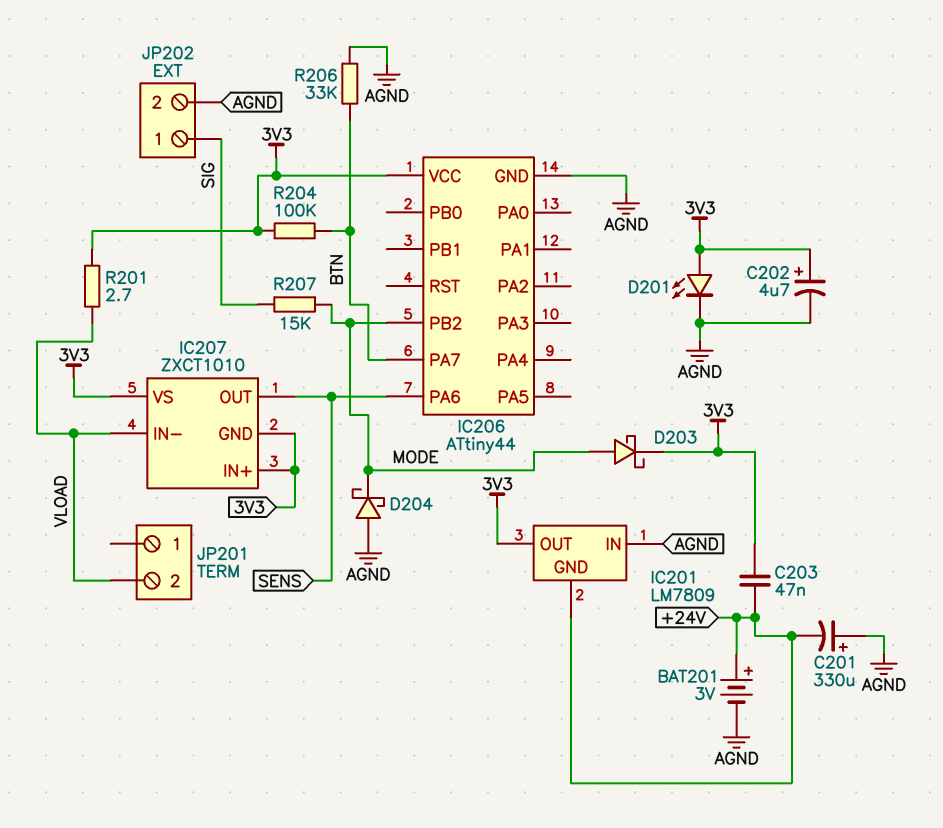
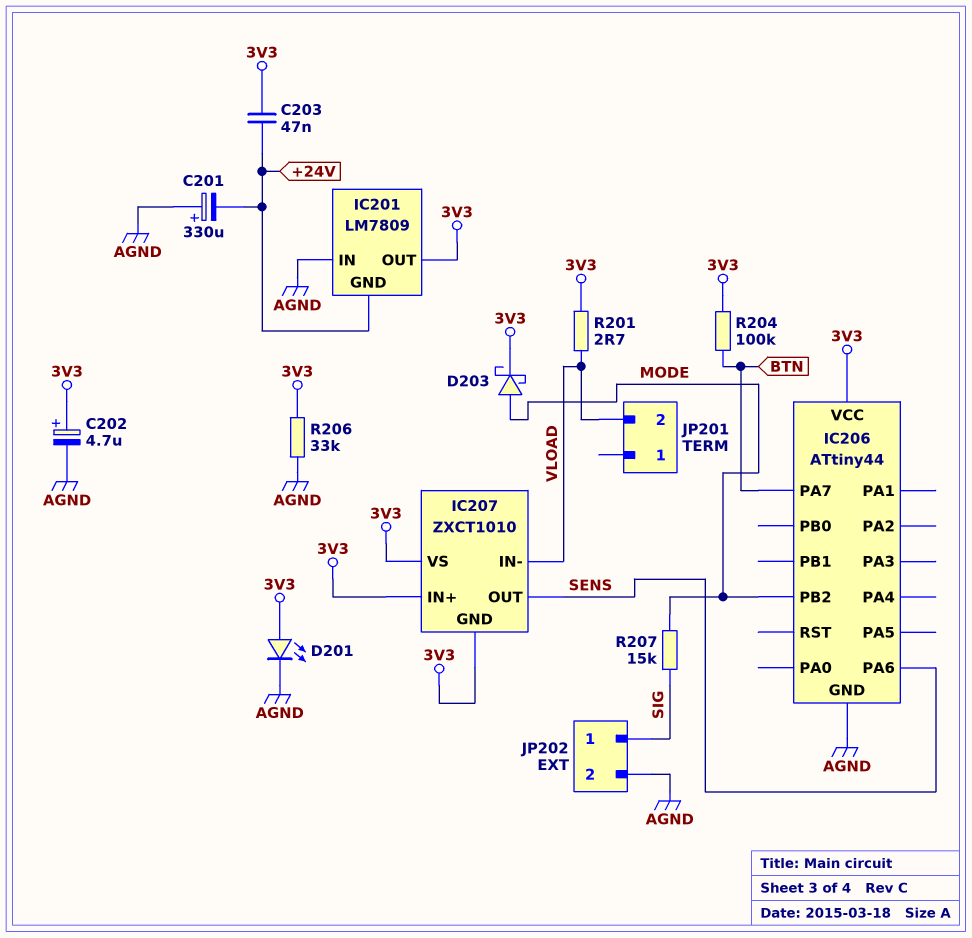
BAT201: 3V (plus +24V, minus AGND) -> none
D204: schottky (A AGND, K MODE) -> none
R206: 33k (AGND, BTN) -> 33k (3V3, AGND)

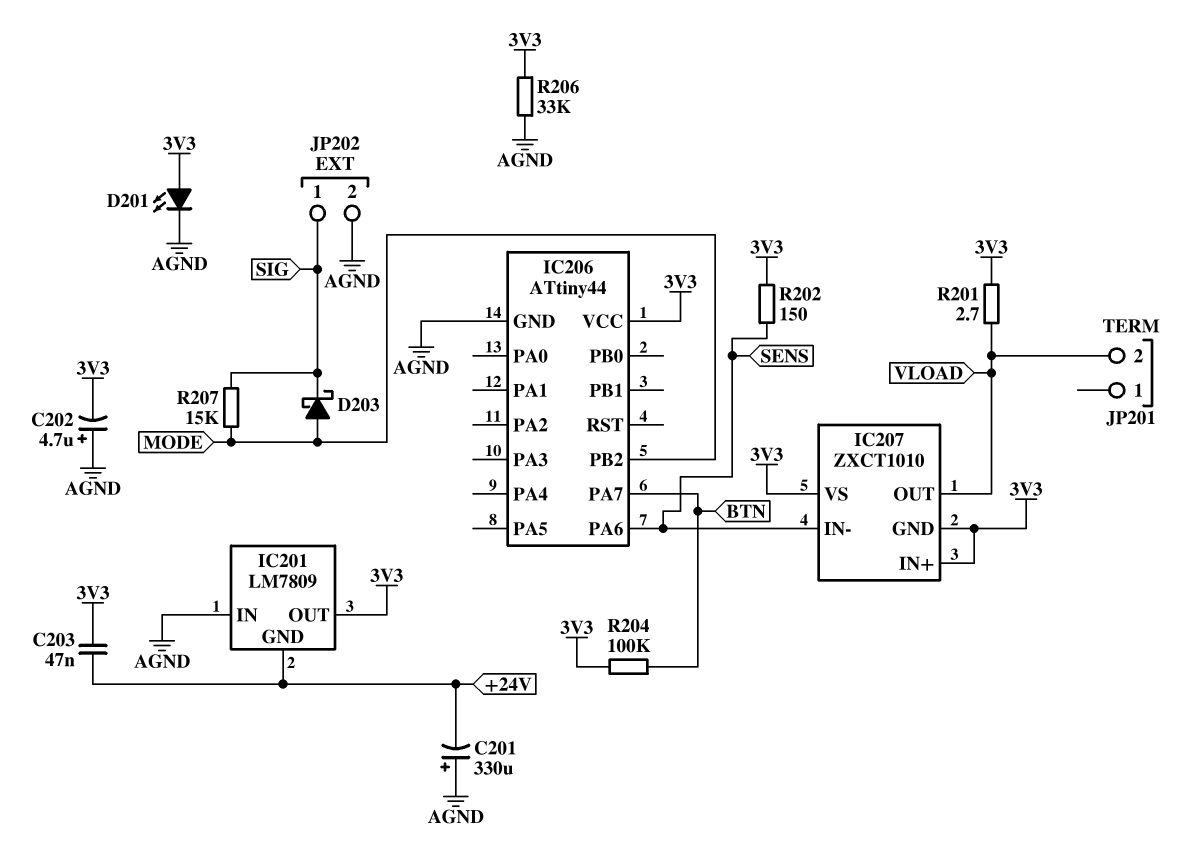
C202: 4.7uF (plus 3V3, minus AGND) -> 4.7uF (plus AGND, minus 3V3)
D203: schottky (A MODE, K 3V3) -> schottky (A MODE, K SIG)
IC207 pin IN-: VLOAD -> SENS
IC207 pin OUT: SENS -> VLOAD
R202: none -> 150 (3V3, SENS)

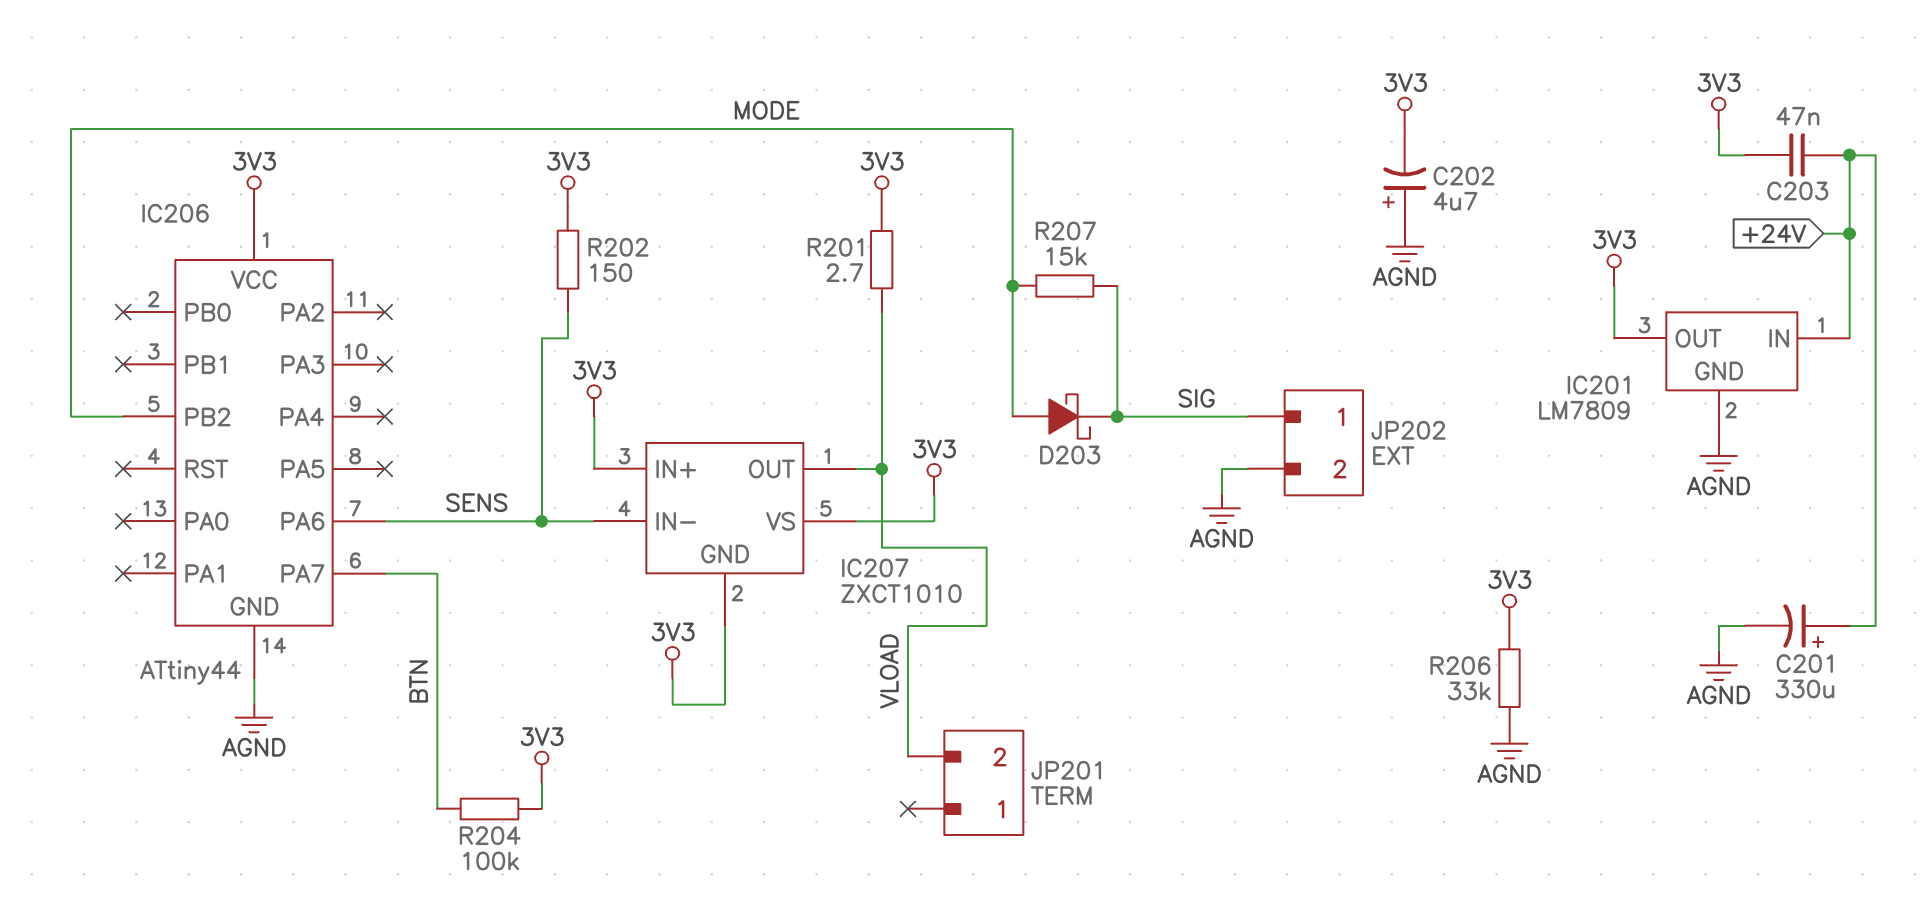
C201: 330uF (plus AGND, minus +24V) -> 330uF (plus +24V, minus AGND)
D201: LED (A 3V3, K AGND) -> none
IC201 pin GND: +24V -> AGND
IC201 pin IN: AGND -> +24V

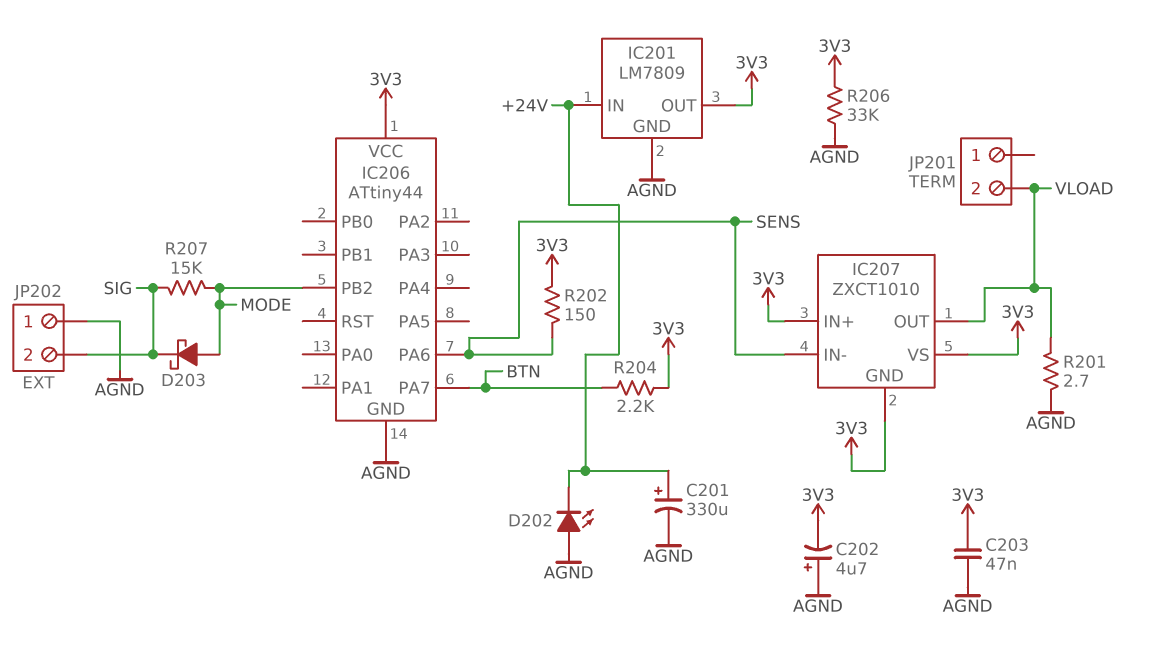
C203: 47nF (+24V, 3V3) -> 47nF (3V3, AGND)
D202: none -> LED (A AGND, K +24V)
JP202 pin 1: SIG -> AGND
JP202 pin 2: AGND -> SIG
R201: 2.7 (3V3, VLOAD) -> 2.7 (AGND, VLOAD)
R204: 100k (3V3, BTN) -> 2.2k (3V3, BTN)

